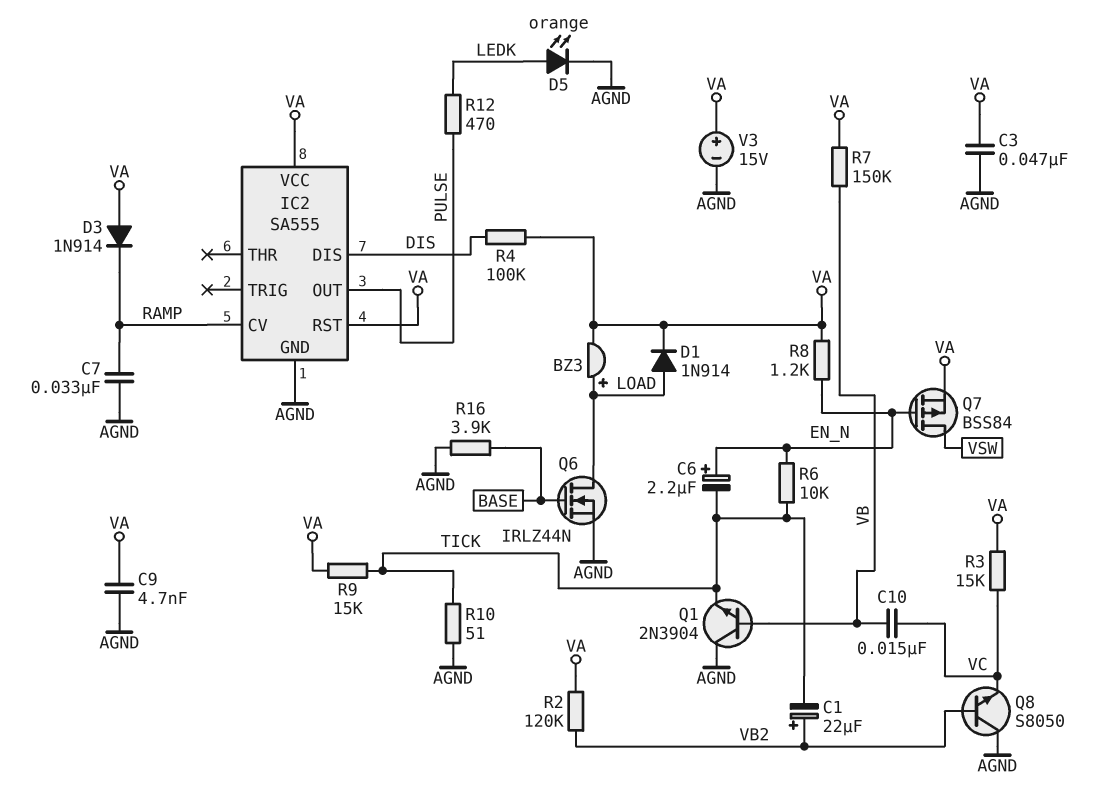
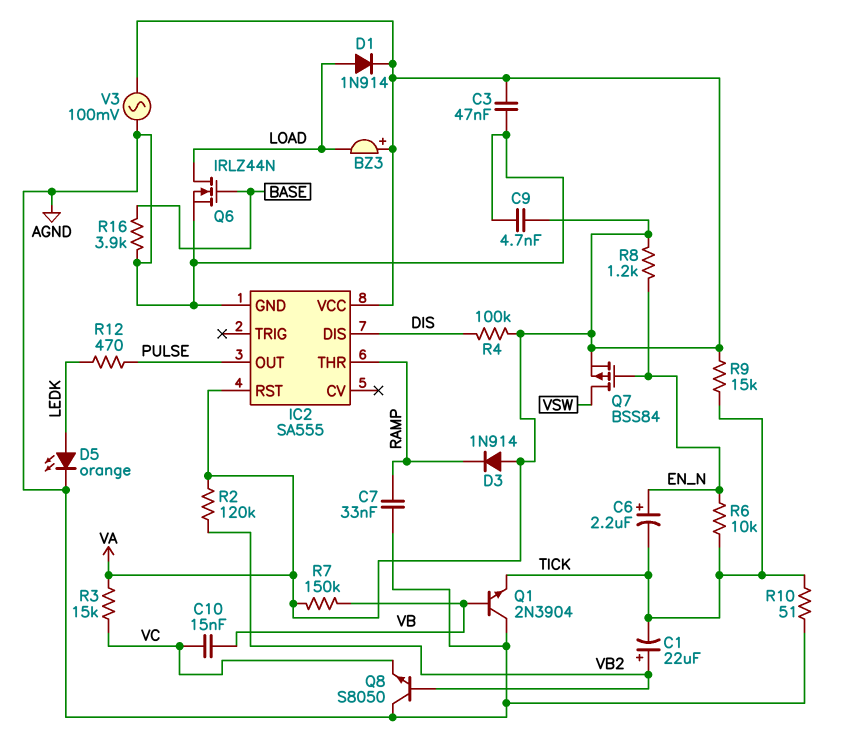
BZ3: buzzer (plus LOAD, minus VA) -> buzzer (plus VA, minus LOAD)
IC2 pin CV: RAMP -> none
IC2 pin THR: none -> RAMP
V3: 15V (plus VA, minus AGND) -> AC 100mV (AGND, VA)

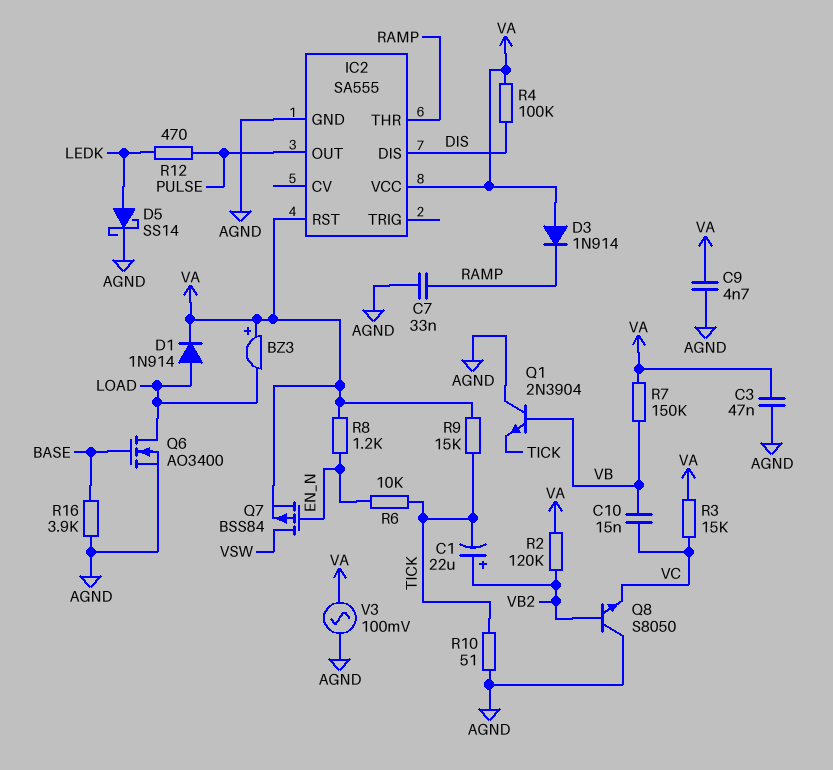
C6: 2.2uF (plus EN_N, minus TICK) -> none
D5: LED orange (A LEDK, K AGND) -> schottky SS14 (A LEDK, K AGND)
Q6: NMOS IRLZ44N (G BASE, D LOAD, S AGND) -> NMOS AO3400 (G BASE, D LOAD, S AGND)

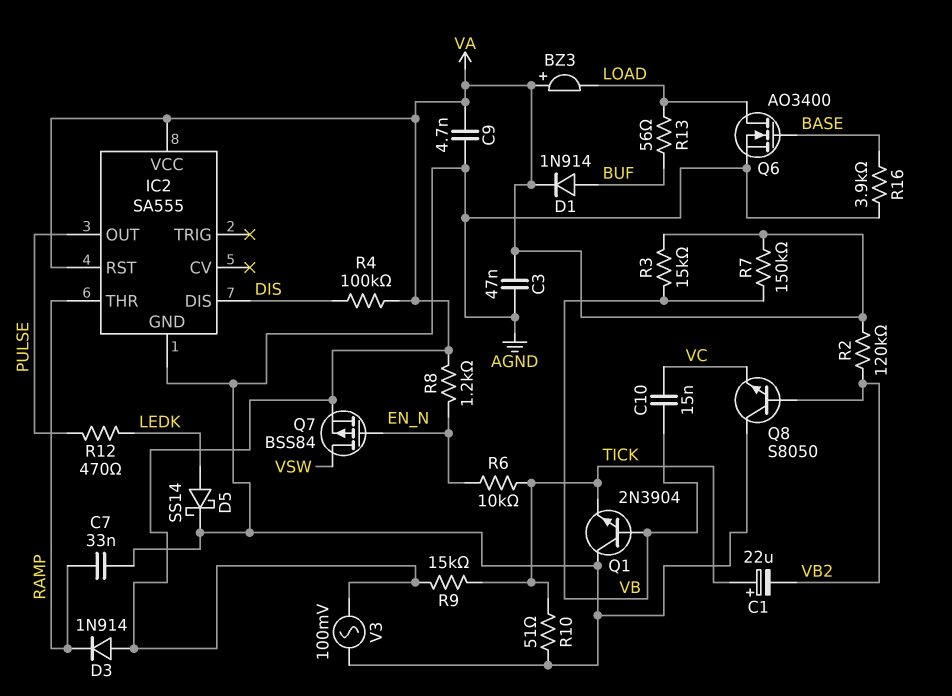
C1: 22uF (plus VB2, minus TICK) -> 22uF (plus TICK, minus VB2)
D1: diode 1N914 (A LOAD, K VA) -> diode 1N914 (A BUF, K VA)
R3: 15k (VA, VC) -> 15k (VA, VB)
R13: none -> 56 (BUF, LOAD)

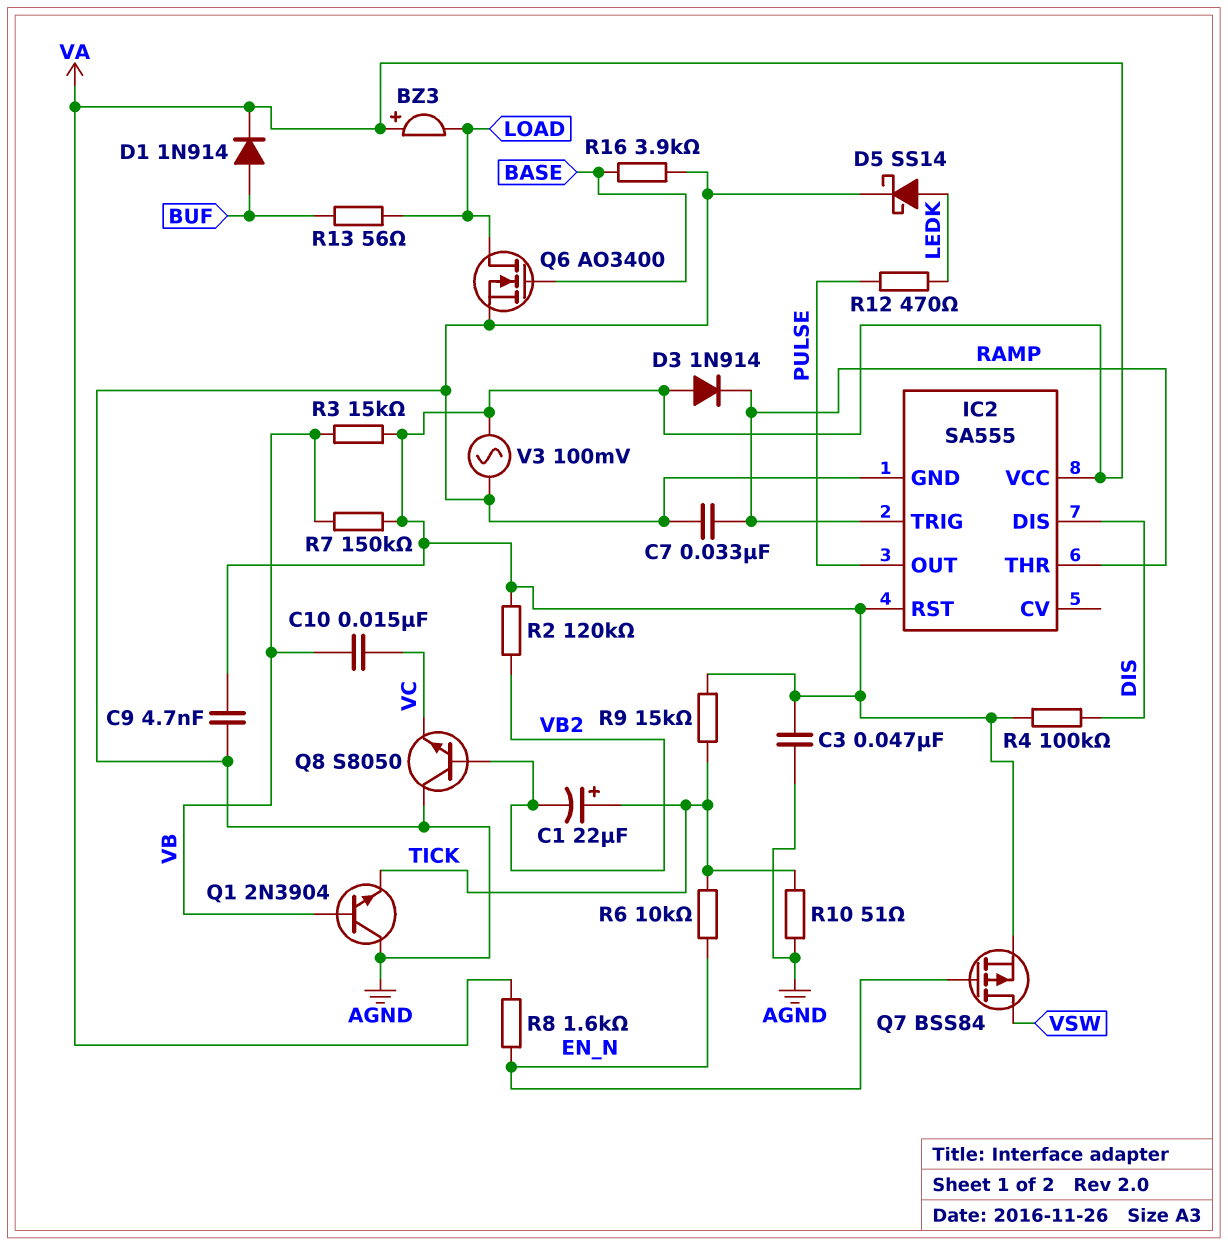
IC2 pin TRIG: none -> RAMP
R8: 1.2k (EN_N, VA) -> 1.6k (EN_N, VA)

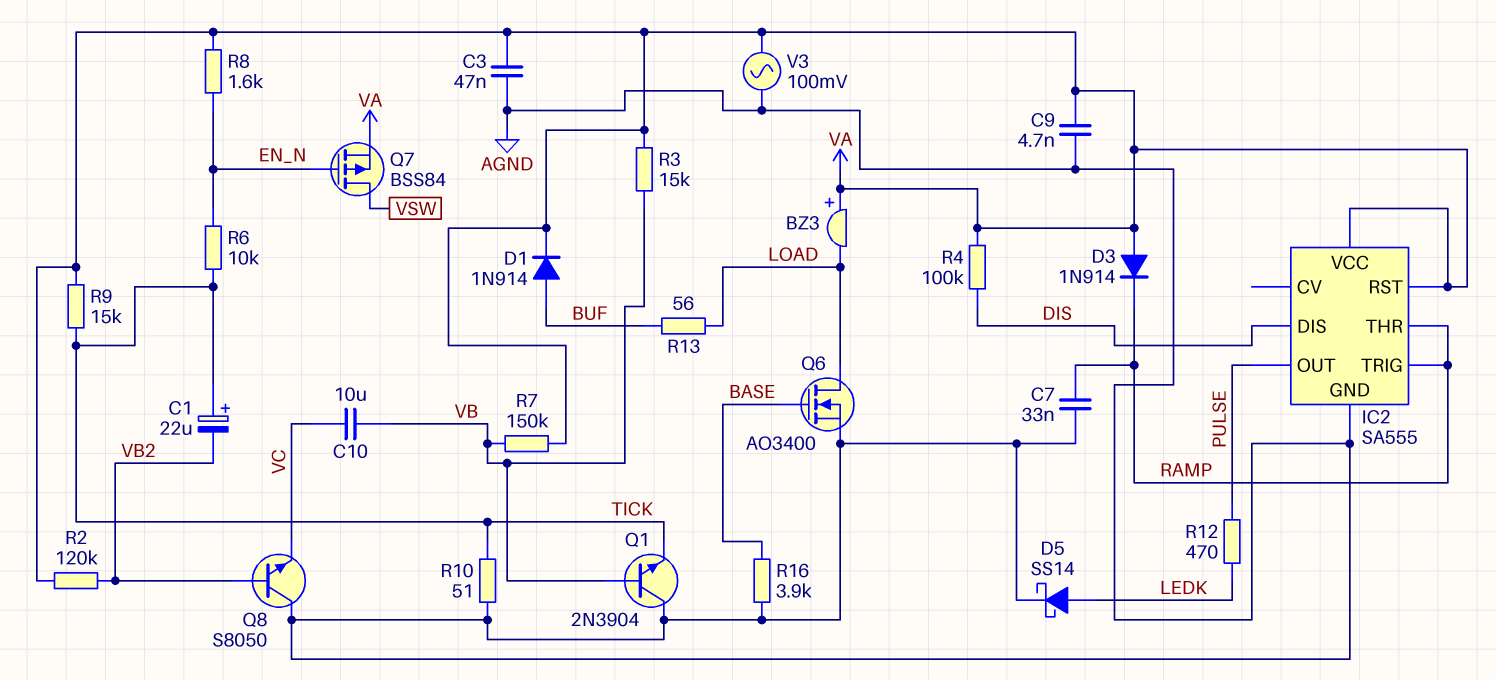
C10: 15nF (VB, VC) -> 10uF (VB, VC)

